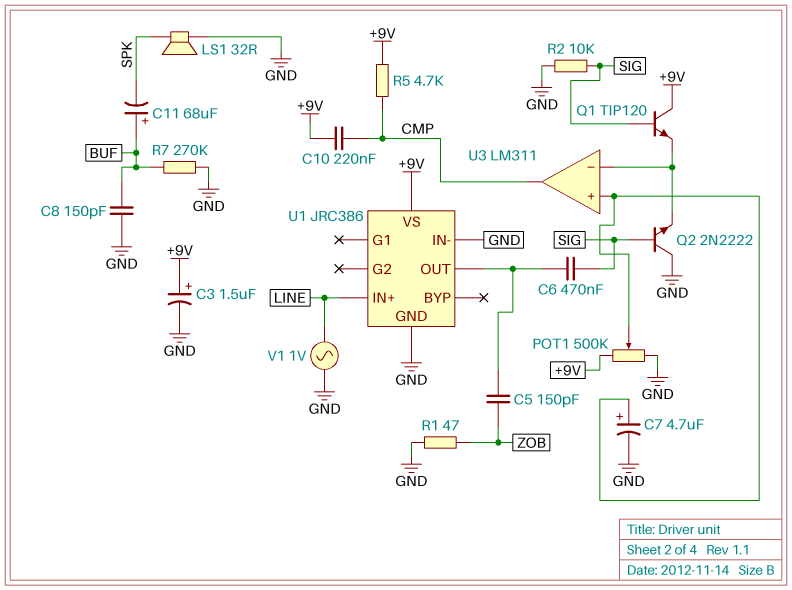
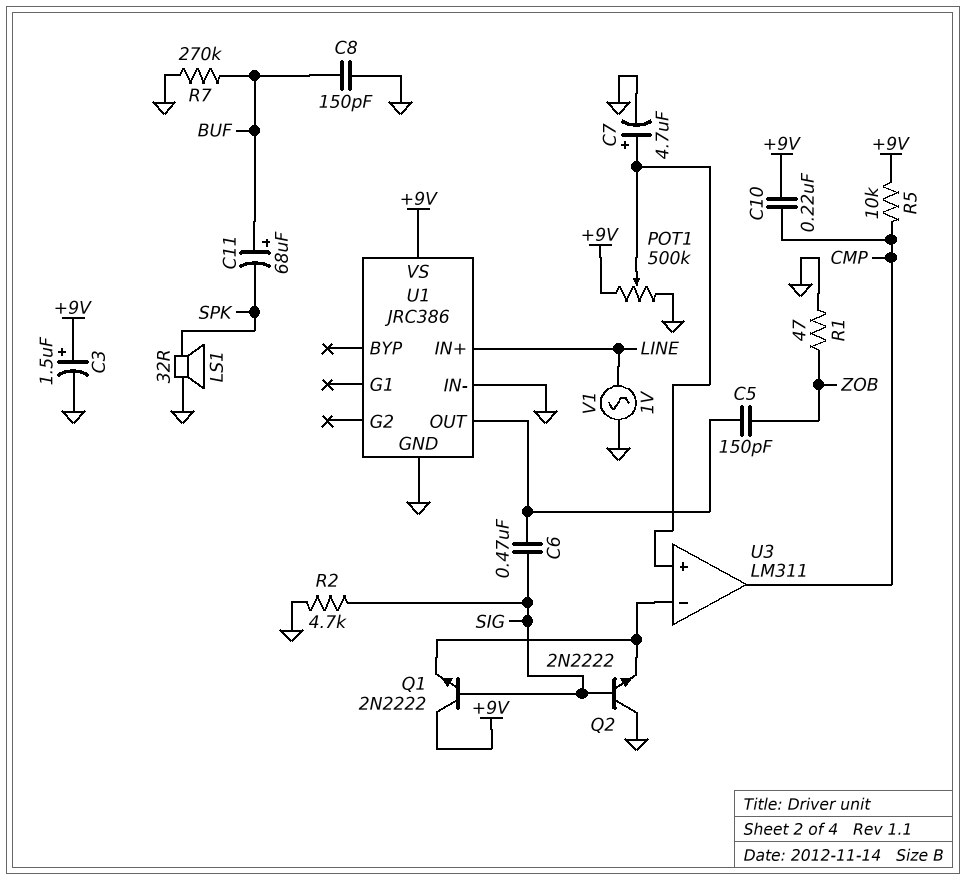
Q1: NPN TIP120 (B SIG, C +9V, E U3/in-) -> NPN 2N2222 (B SIG, C +9V, E U3/in-)
R2: 10k (GND, SIG) -> 4.7k (GND, SIG)
R5: 4.7k (+9V, CMP) -> 10k (+9V, CMP)

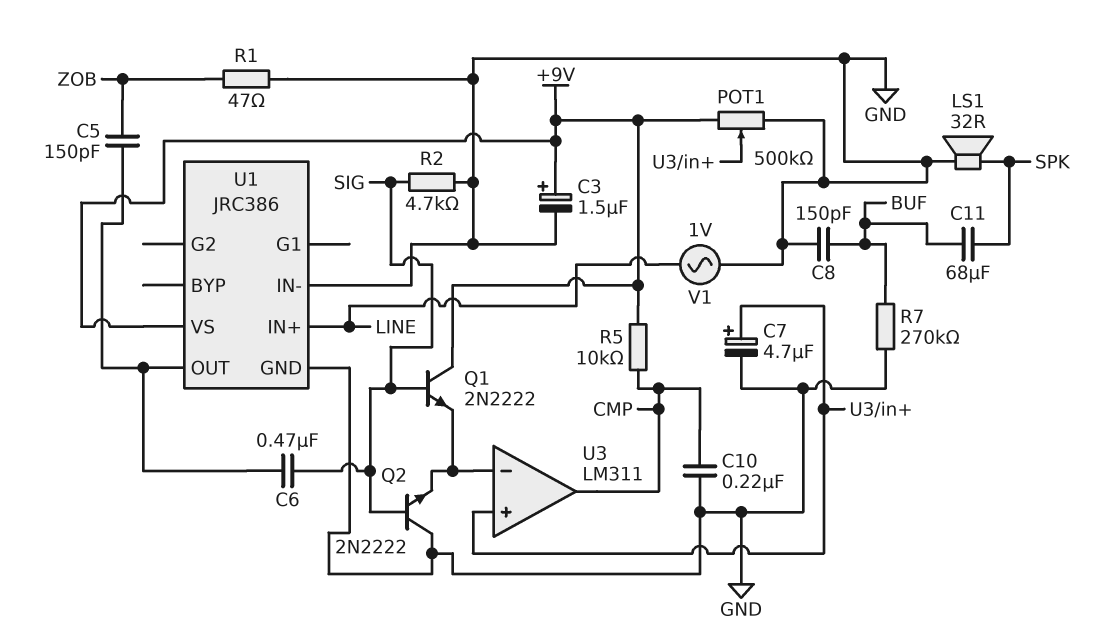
C10: 220nF (+9V, CMP) -> 220nF (CMP, GND)
C11: 68uF (plus BUF, minus SPK) -> 68uF (BUF, SPK)

